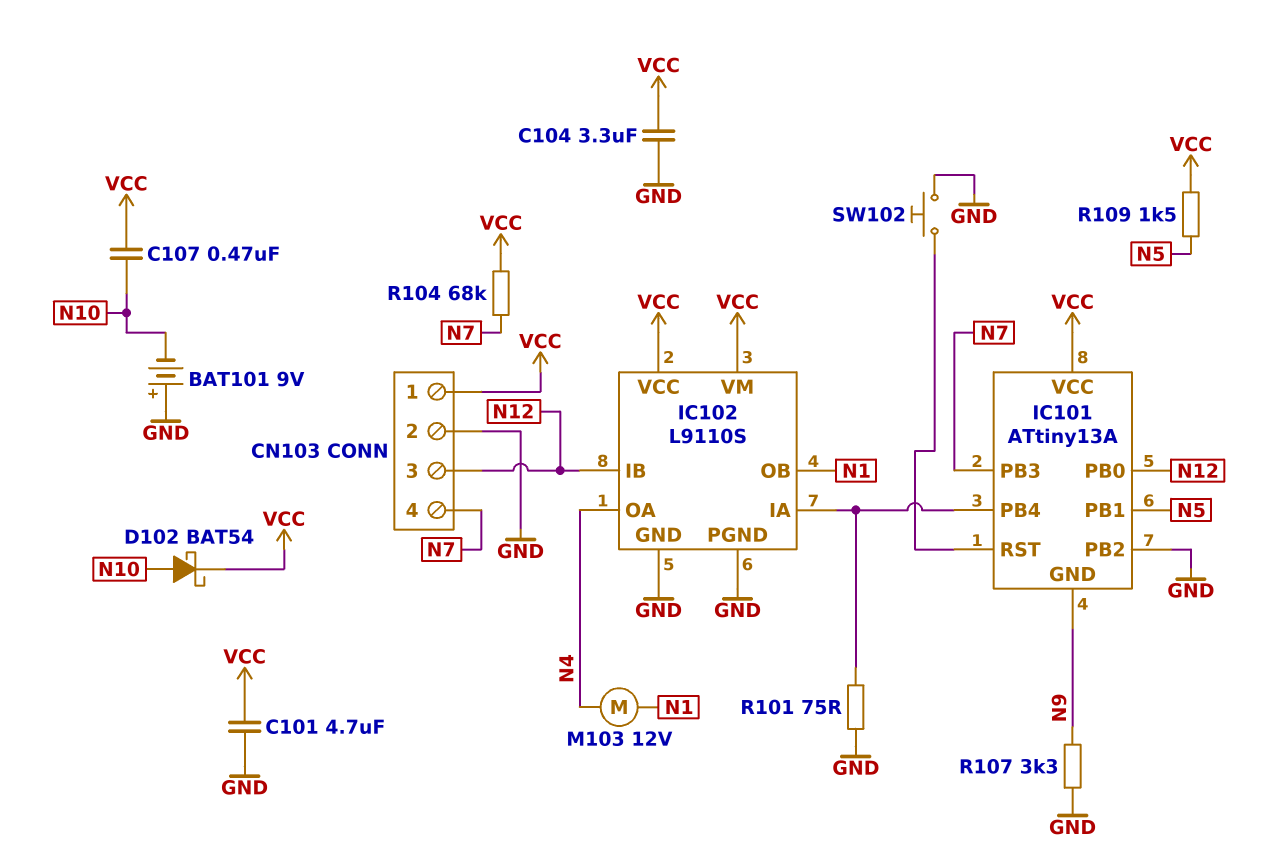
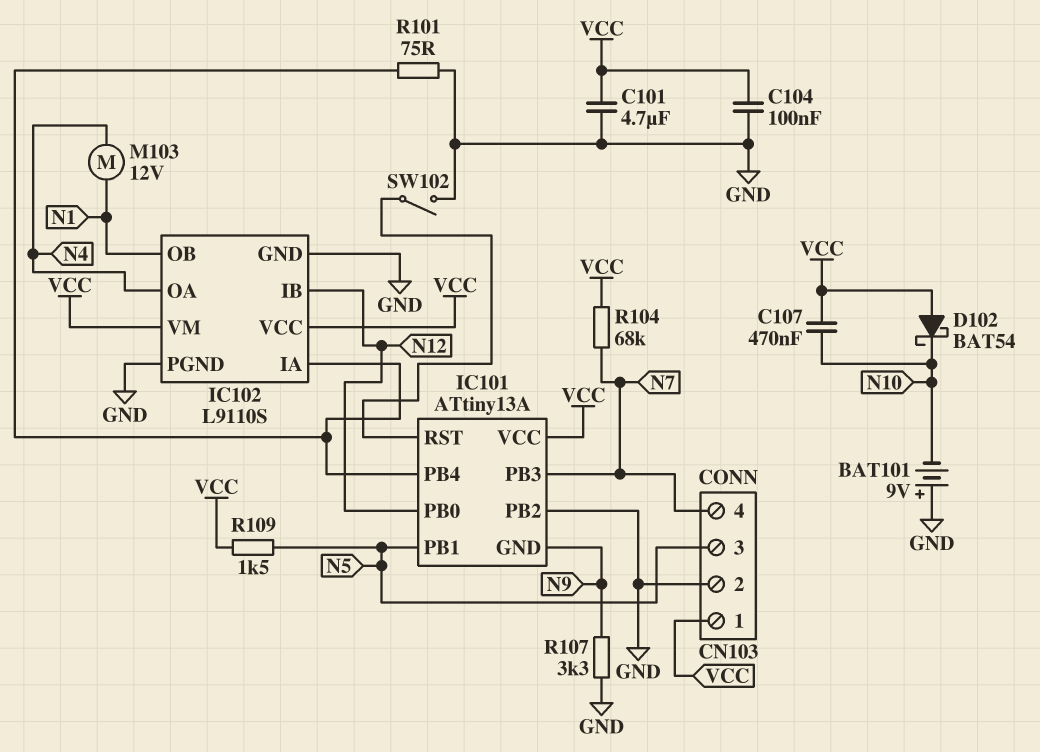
C104: 3.3uF (GND, VCC) -> 100nF (GND, VCC)
CN103 pin 3: N12 -> N5
D102: schottky BAT54 (A N10, K VCC) -> schottky BAT54 (A VCC, K N10)
SW102: button (GND, IC101/RST) -> switch (GND, IC101/RST)

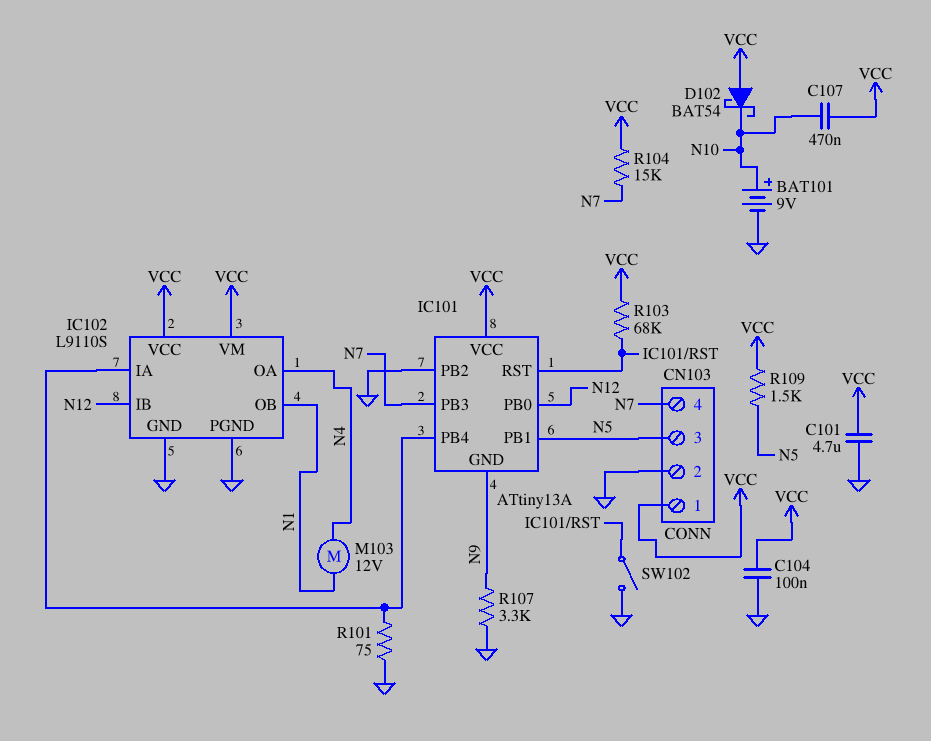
BAT101: 9V (plus GND, minus N10) -> 9V (plus N10, minus GND)
R103: none -> 68k (IC101/RST, VCC)
R104: 68k (N7, VCC) -> 15k (N7, VCC)

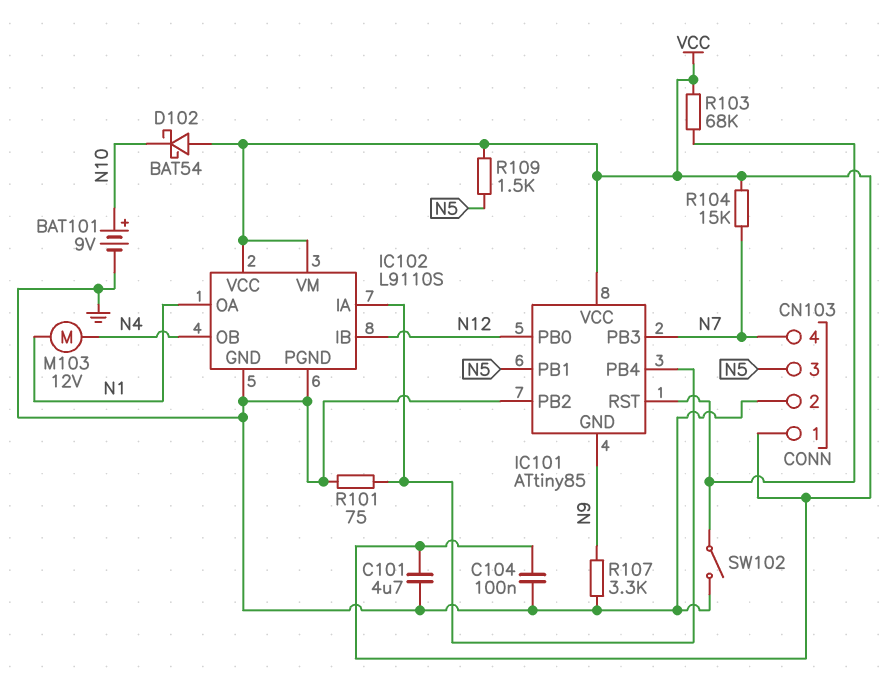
C107: 470nF (N10, VCC) -> none
IC101: ATtiny13A -> ATtiny85
IC102 pin OA: N4 -> N1
IC102 pin OB: N1 -> N4

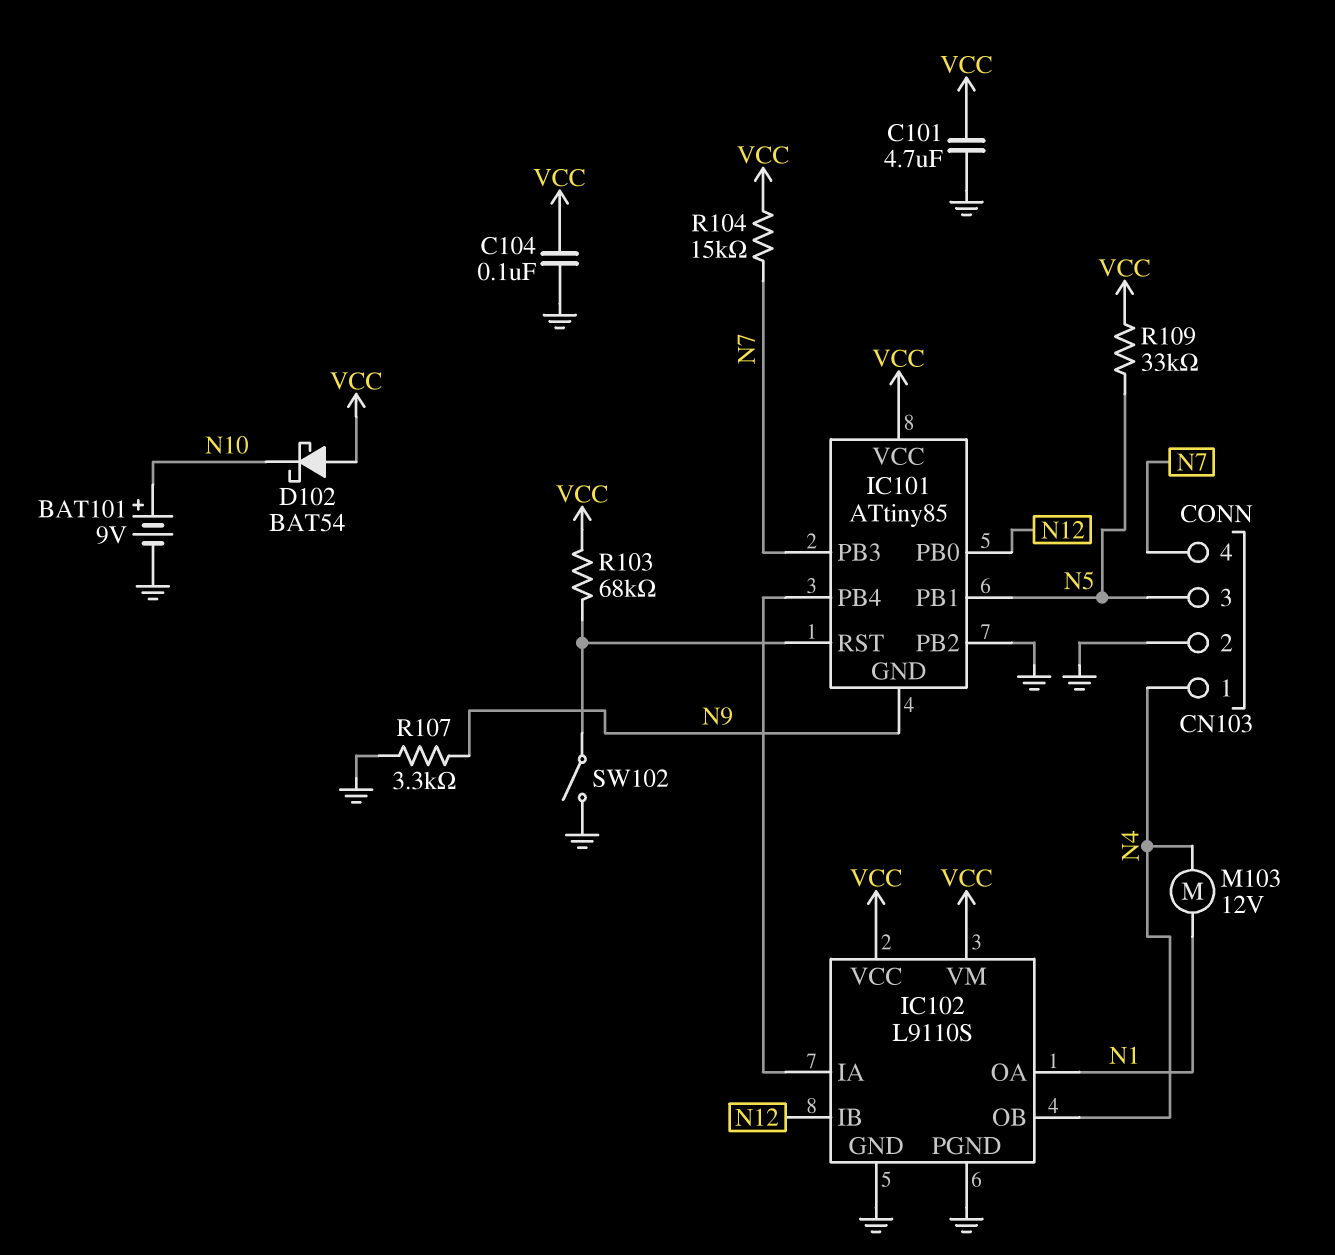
CN103 pin 1: VCC -> N4
R101: 75 (GND, IC101/PB4) -> none
R109: 1.5k (N5, VCC) -> 33k (N5, VCC)

